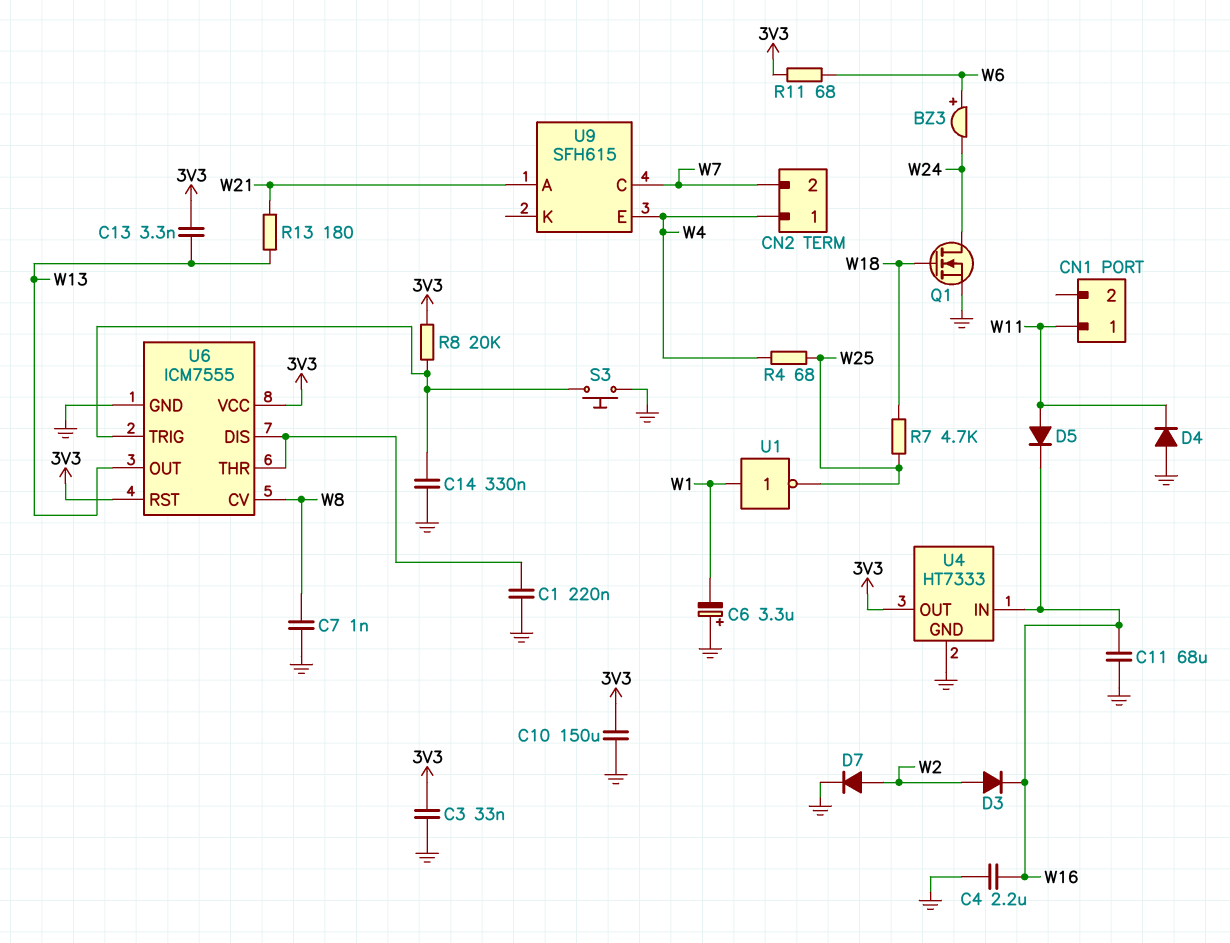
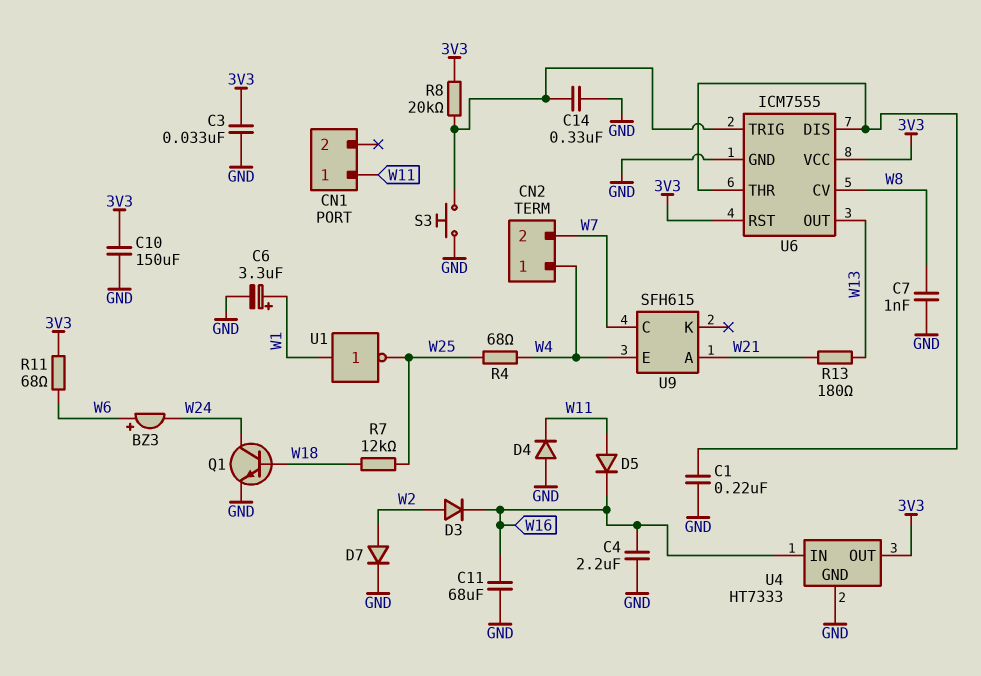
C6: 3.3uF (plus GND, minus W1) -> 3.3uF (plus W1, minus GND)
C13: 3.3nF (3V3, W13) -> none
Q1: NMOS (G W18, D W24, S GND) -> NPN (B W18, C W24, E GND)
R7: 4.7k (W18, W25) -> 12k (W18, W25)

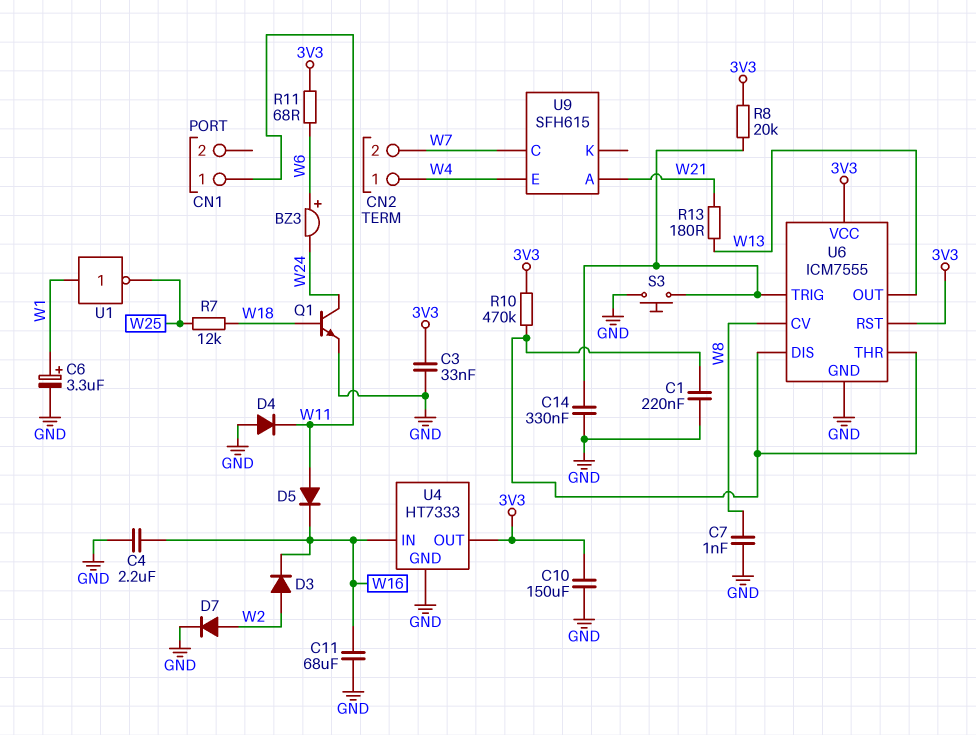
R4: 68 (W4, W25) -> none
R10: none -> 470k (3V3, U6/DIS)

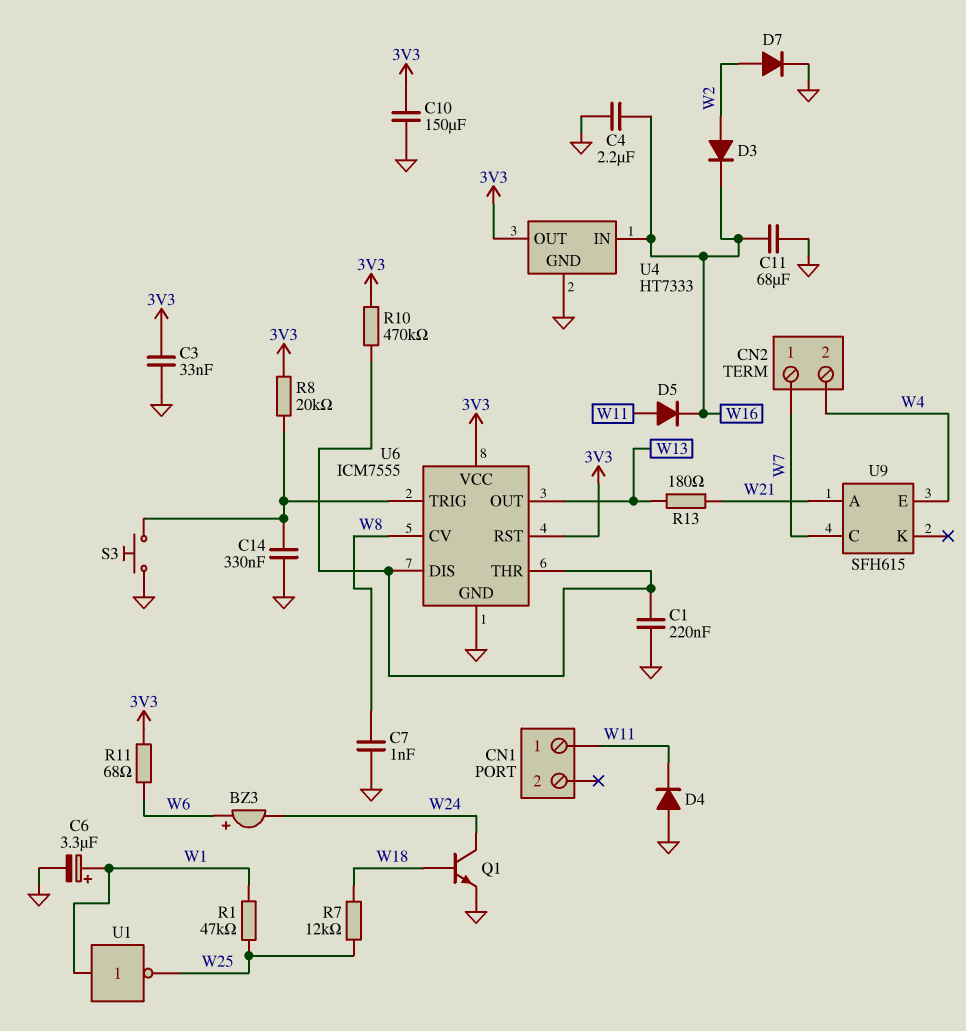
CN2 pin 1: W4 -> W7
CN2 pin 2: W7 -> W4
R1: none -> 47k (W1, W25)

